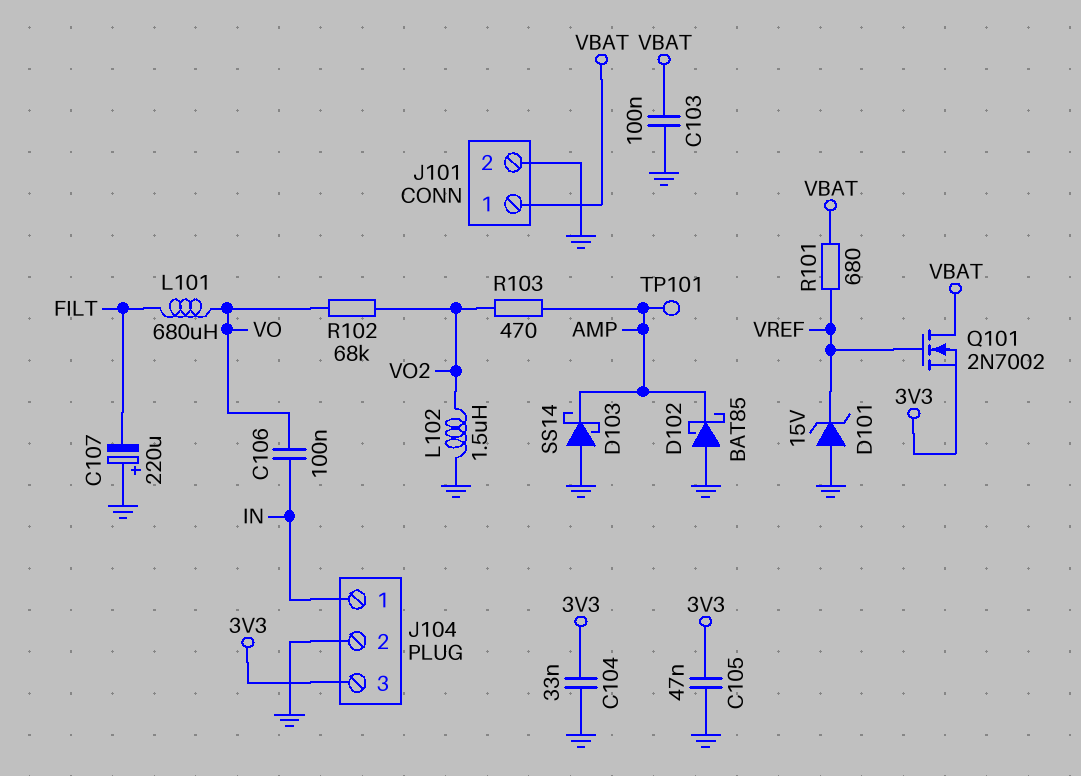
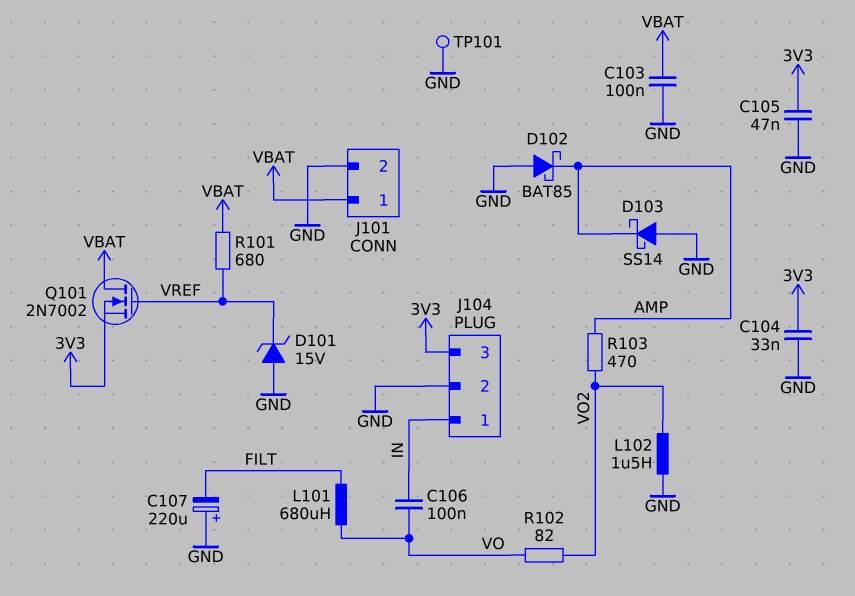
R102: 68k (VO, VO2) -> 82 (VO, VO2)
TP101: test point (AMP) -> test point (GND)

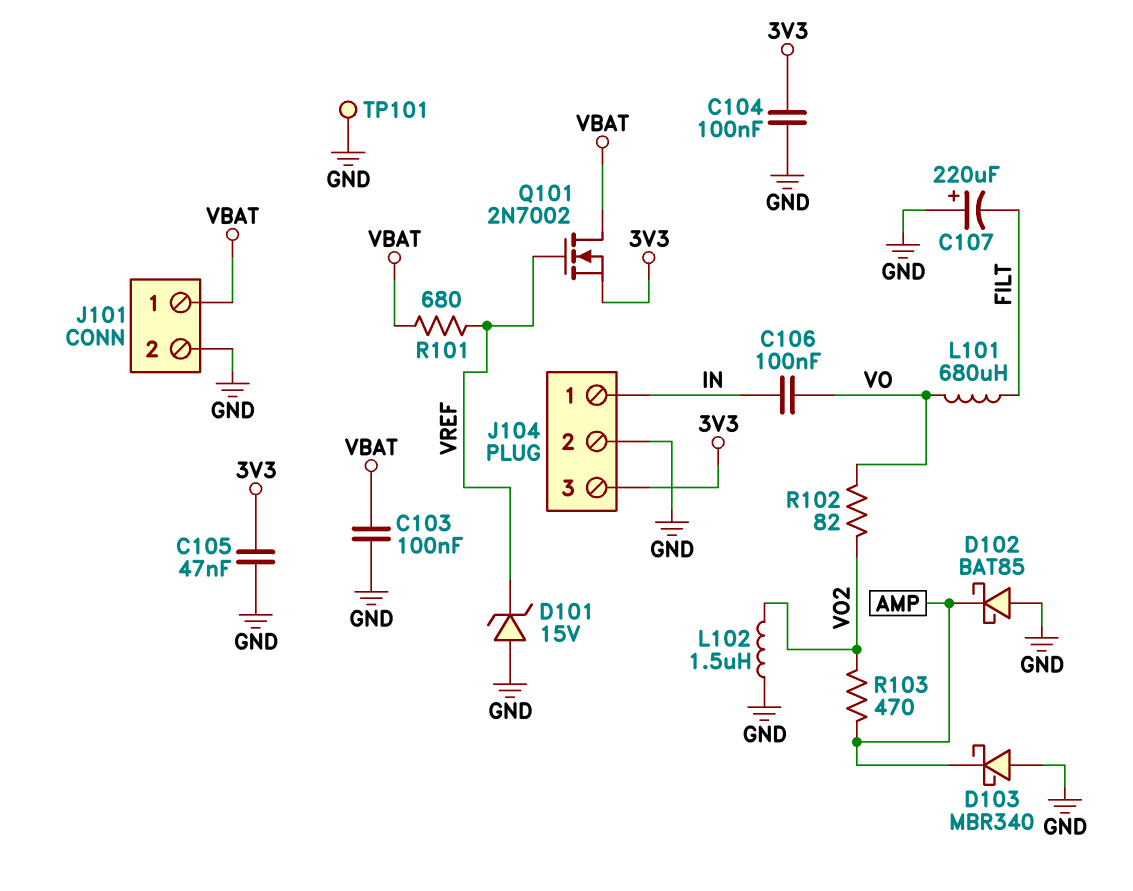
C104: 33nF (3V3, GND) -> 100nF (3V3, GND)
D103: schottky SS14 (A GND, K AMP) -> schottky MBR340 (A GND, K AMP)

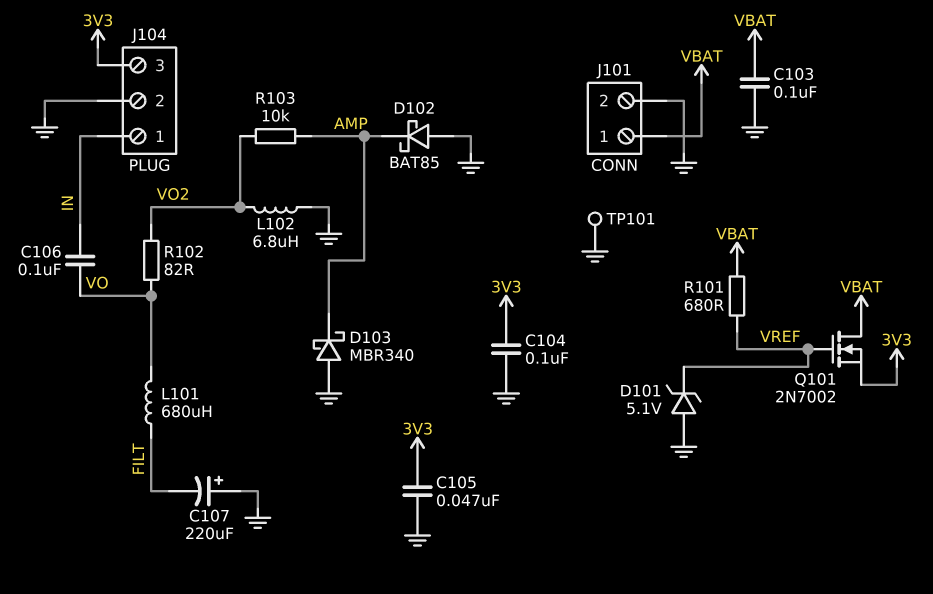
D101: zener 15V (A GND, K VREF) -> zener 5.1V (A GND, K VREF)
L102: 1.5uH (GND, VO2) -> 6.8uH (GND, VO2)
R103: 470 (AMP, VO2) -> 10k (AMP, VO2)

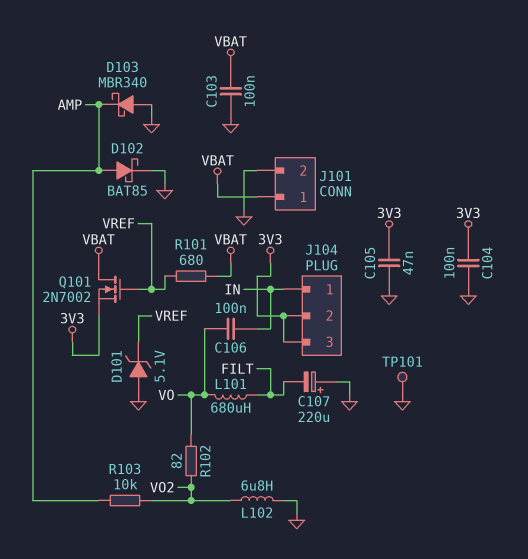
D102: schottky BAT85 (A GND, K AMP) -> schottky BAT85 (A AMP, K GND)
J104 pin 2: GND -> 3V3

